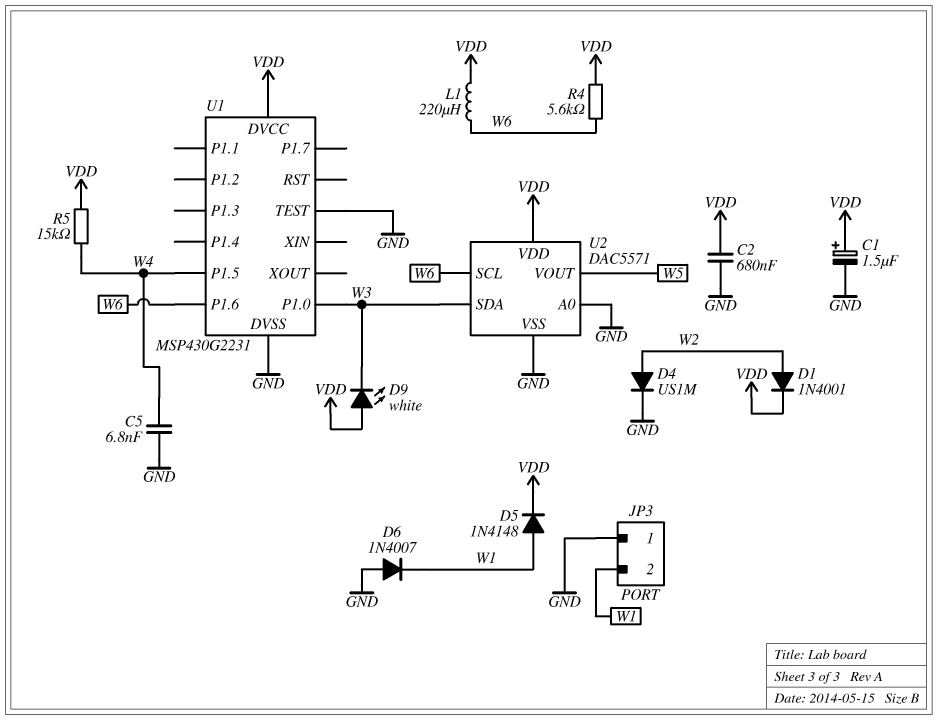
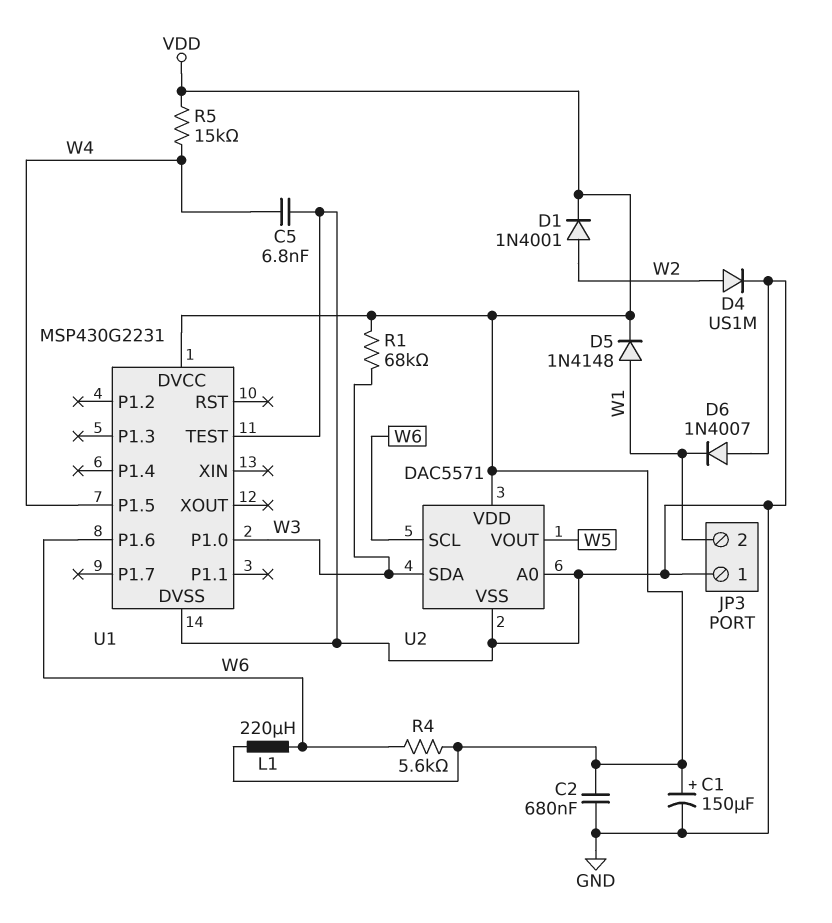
C1: 1.5uF (plus VDD, minus GND) -> 150uF (plus VDD, minus GND)
D9: LED white (A VDD, K W3) -> none
R1: none -> 68k (VDD, W3)

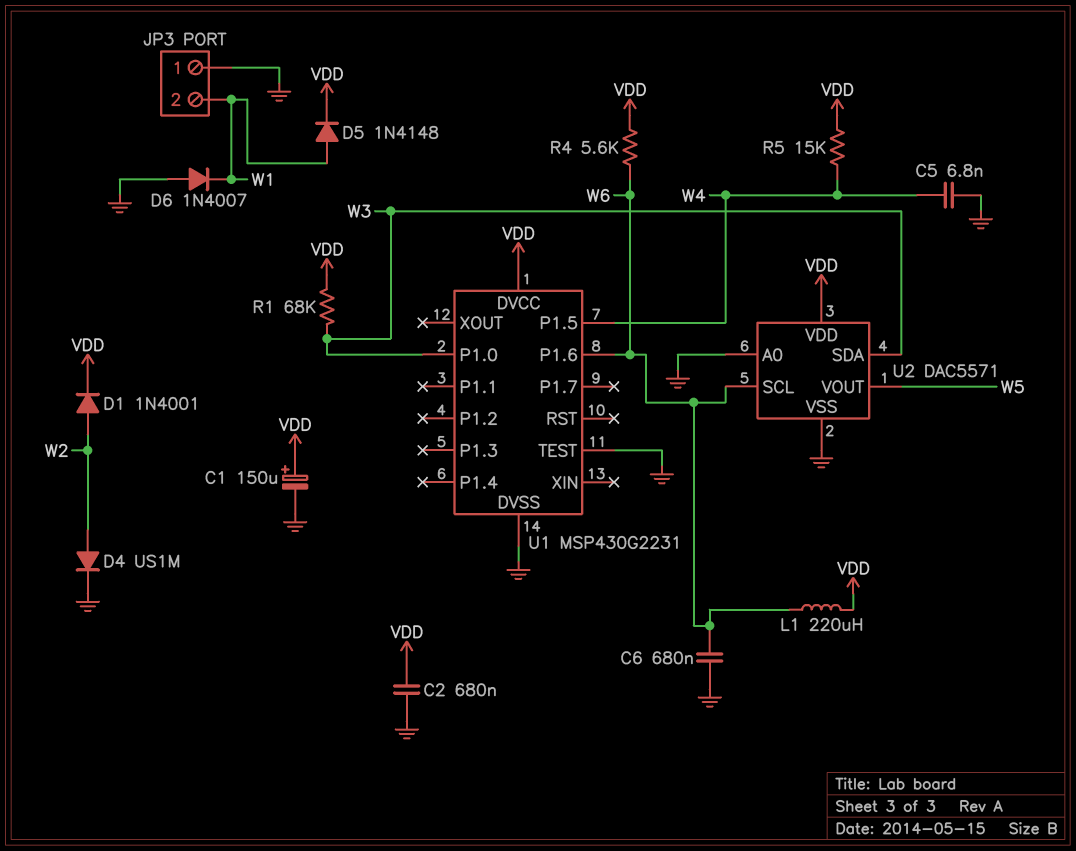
C6: none -> 680nF (GND, W6)

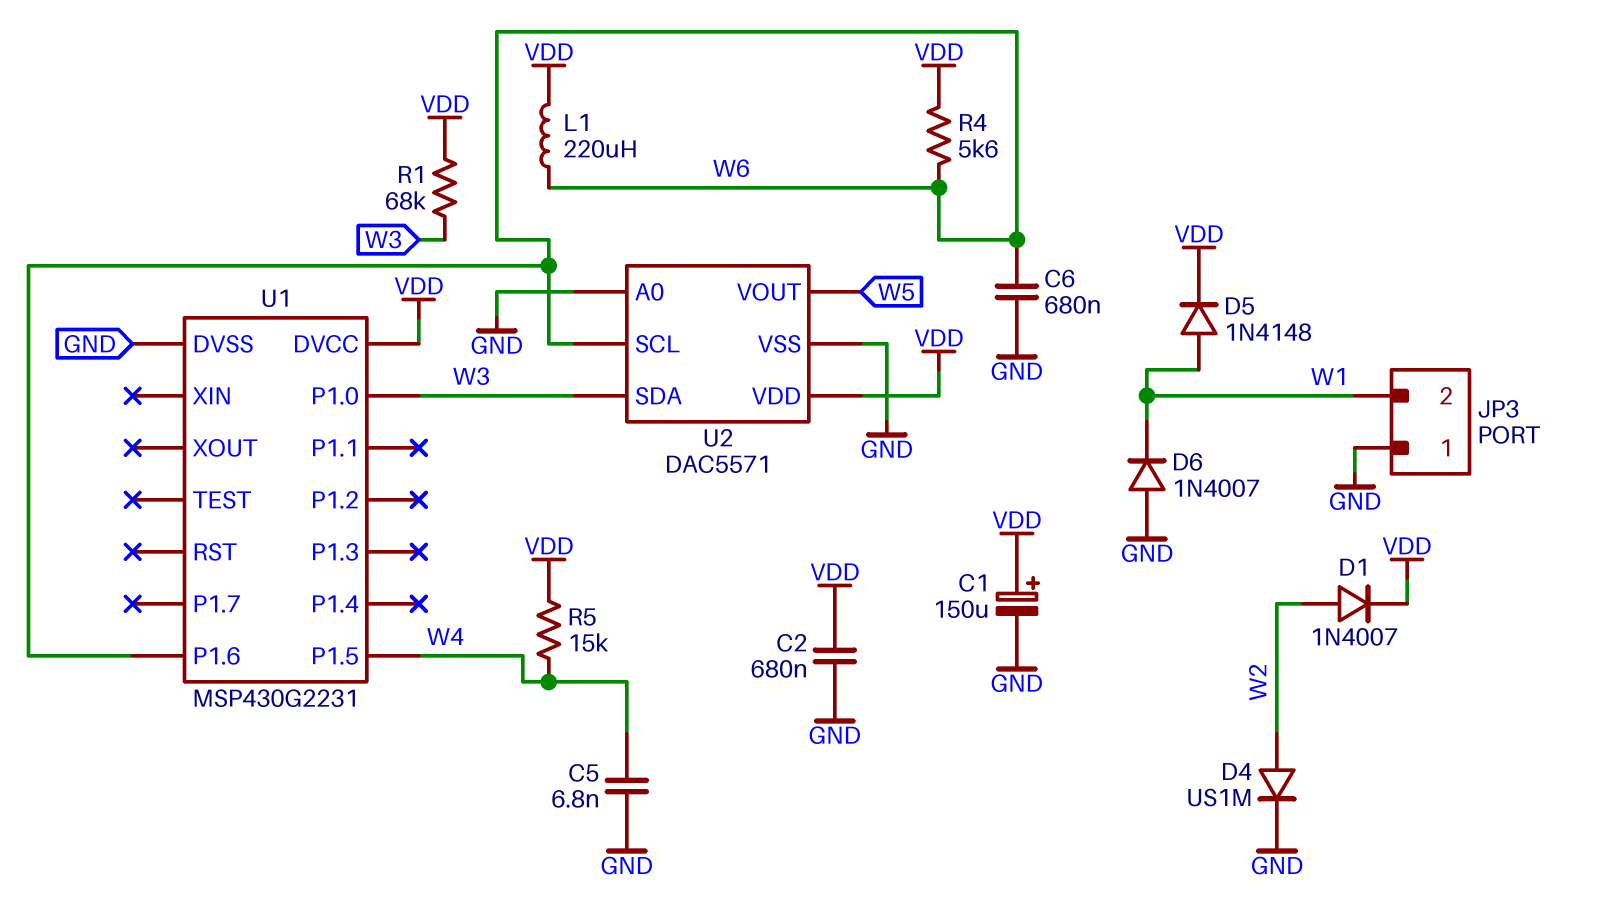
D1: diode 1N4001 (A W2, K VDD) -> diode 1N4007 (A W2, K VDD)
U1 pin TEST: GND -> none

